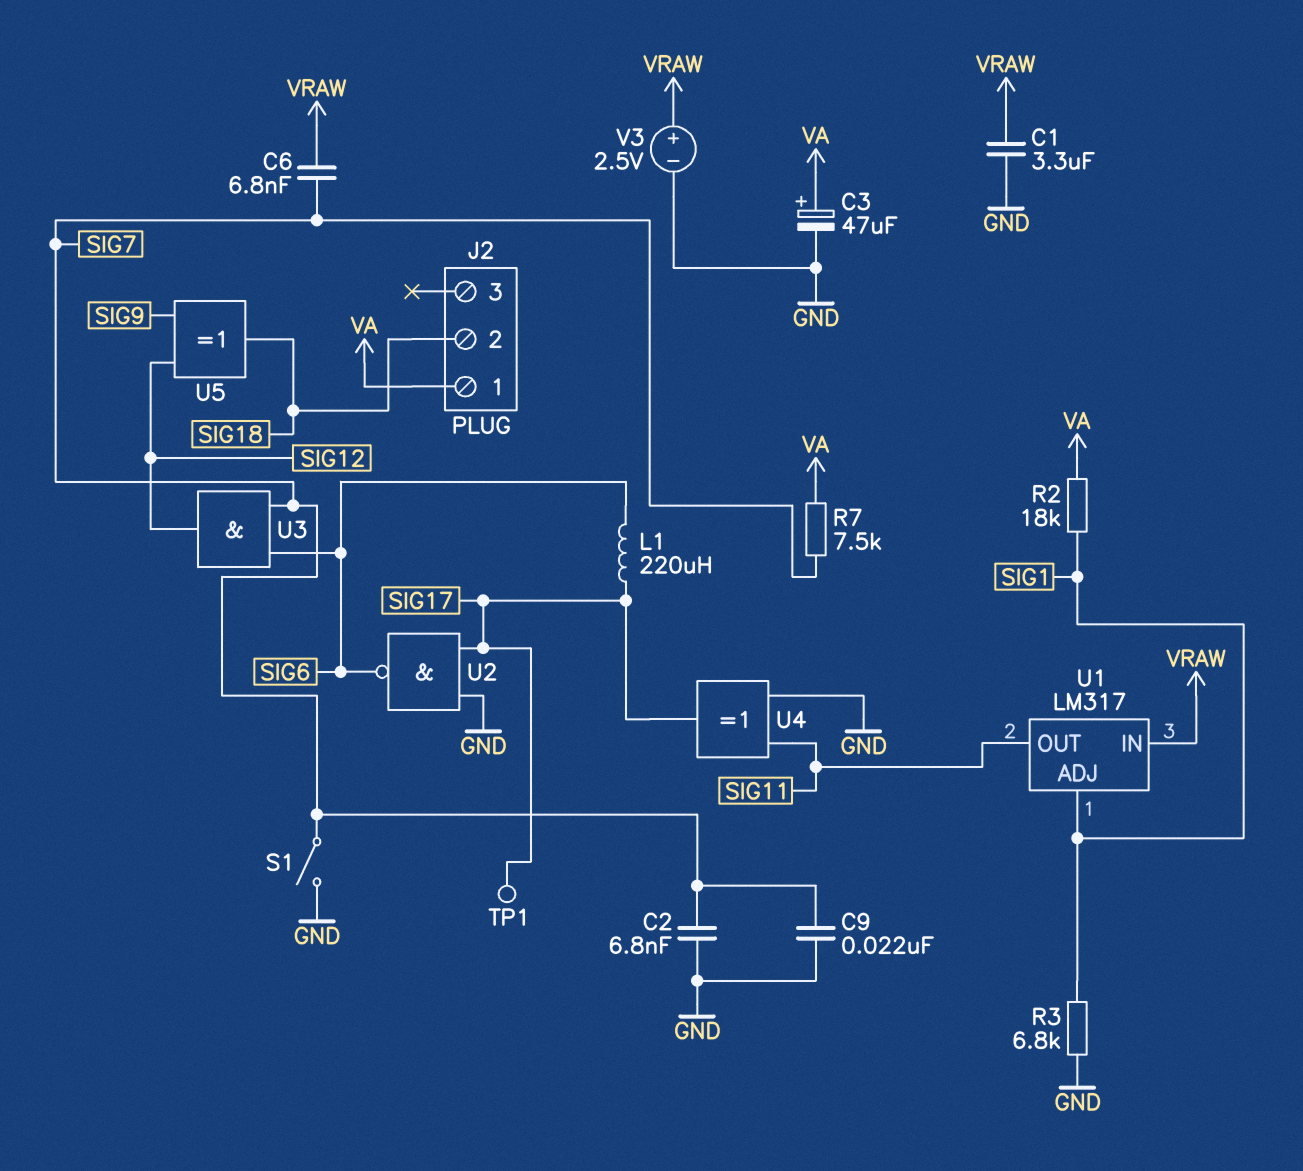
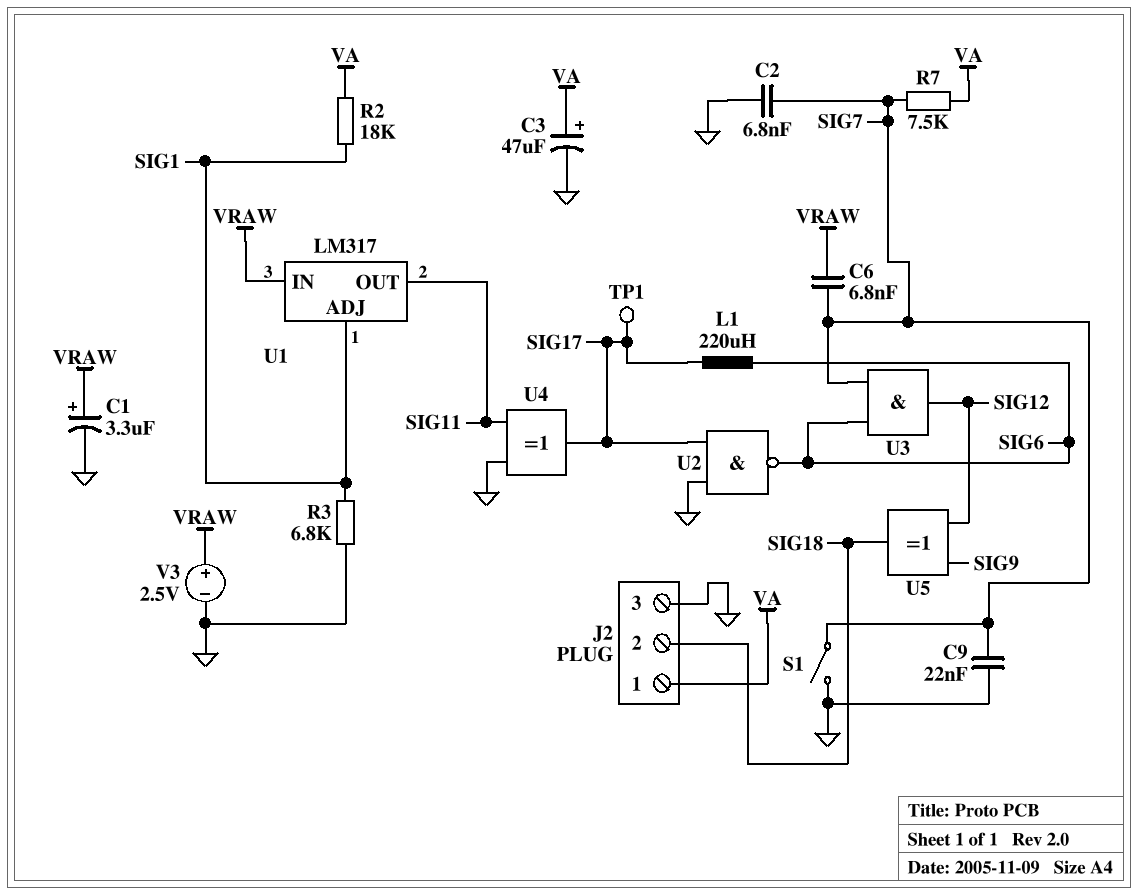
C1: 3.3uF (GND, VRAW) -> 3.3uF (plus VRAW, minus GND)
J2 pin 3: none -> GND

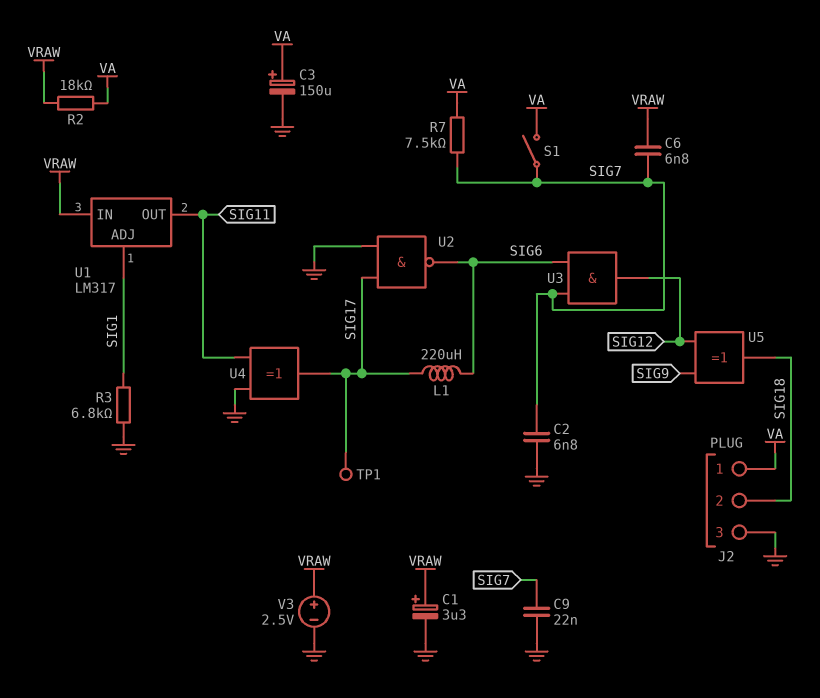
C3: 47uF (plus VA, minus GND) -> 150uF (plus VA, minus GND)
R2: 18k (SIG1, VA) -> 18k (VA, VRAW)
S1: switch (GND, SIG7) -> switch (SIG7, VA)

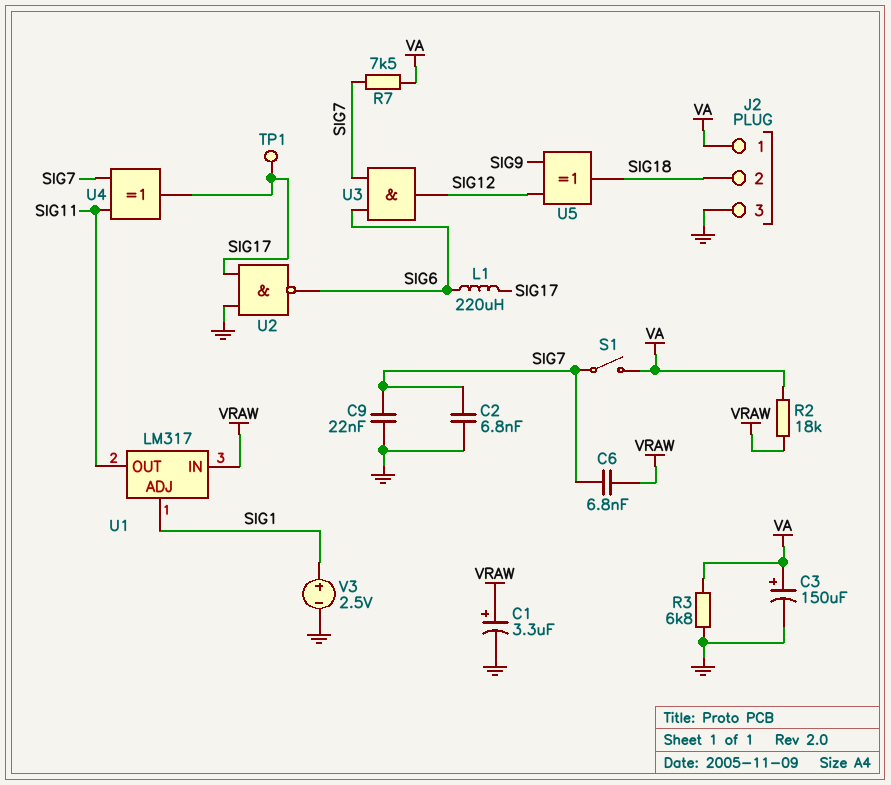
R3: 6.8k (GND, SIG1) -> 6.8k (GND, VA)
U4: XOR (in GND, in SIG11, out SIG17) -> XOR (in SIG7, in SIG11, out SIG17)
V3: 2.5V (plus VRAW, minus GND) -> 2.5V (plus SIG1, minus GND)

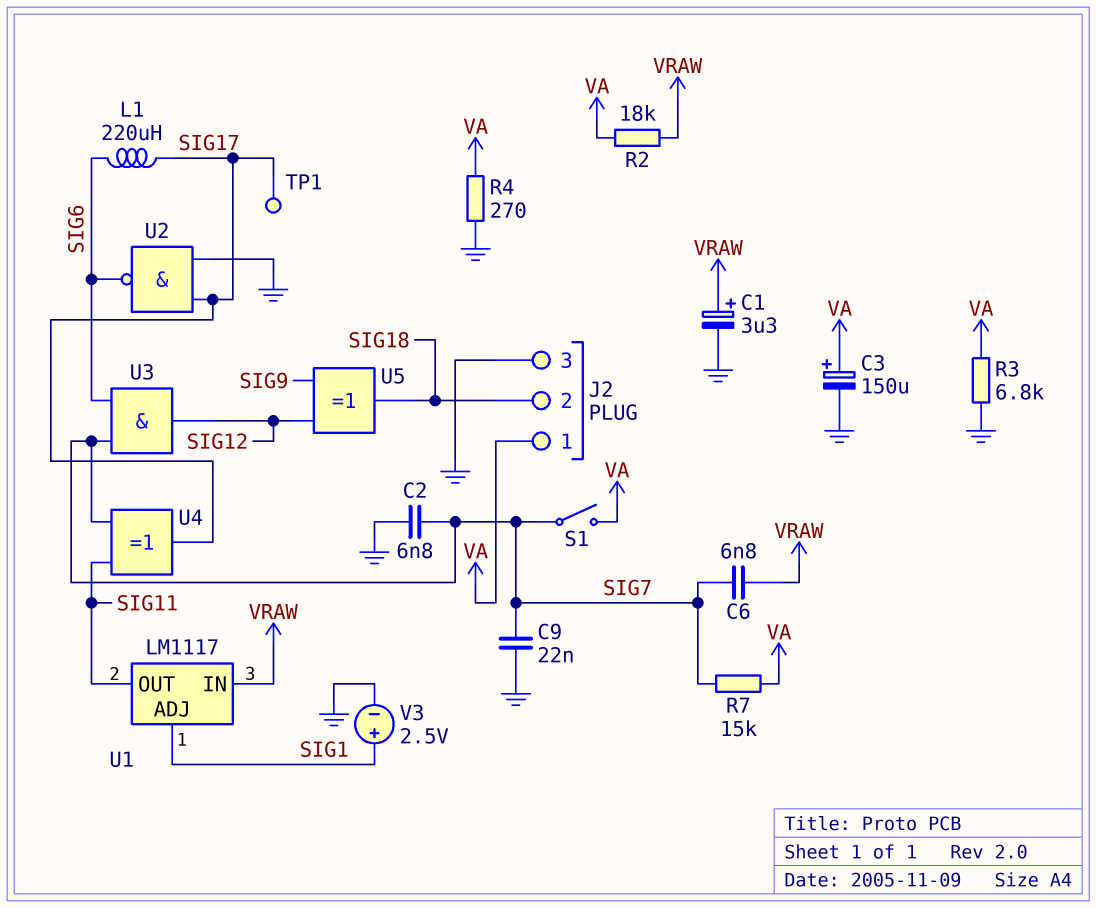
R4: none -> 270 (GND, VA)
R7: 7.5k (SIG7, VA) -> 15k (SIG7, VA)
U1: LM317 -> LM1117

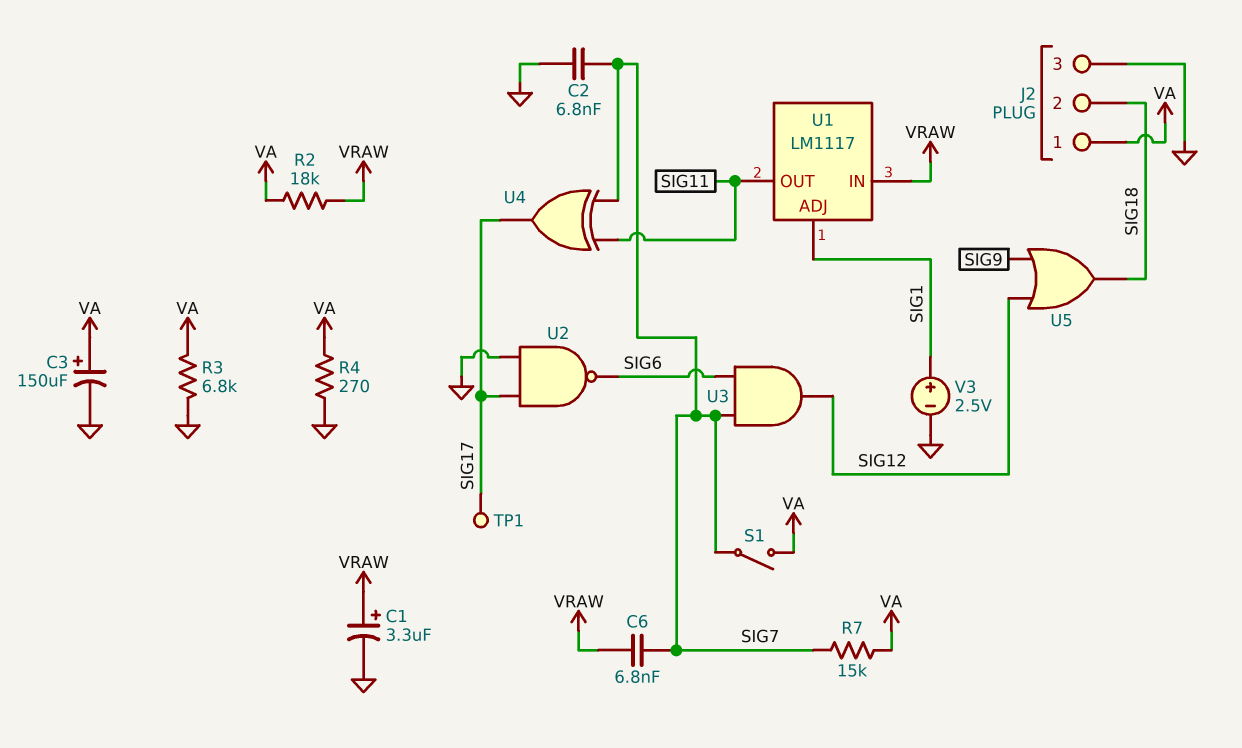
C9: 22nF (GND, SIG7) -> none
L1: 220uH (SIG6, SIG17) -> none
U5: XOR (in SIG9, in SIG12, out SIG18) -> OR (in SIG9, in SIG12, out SIG18)

